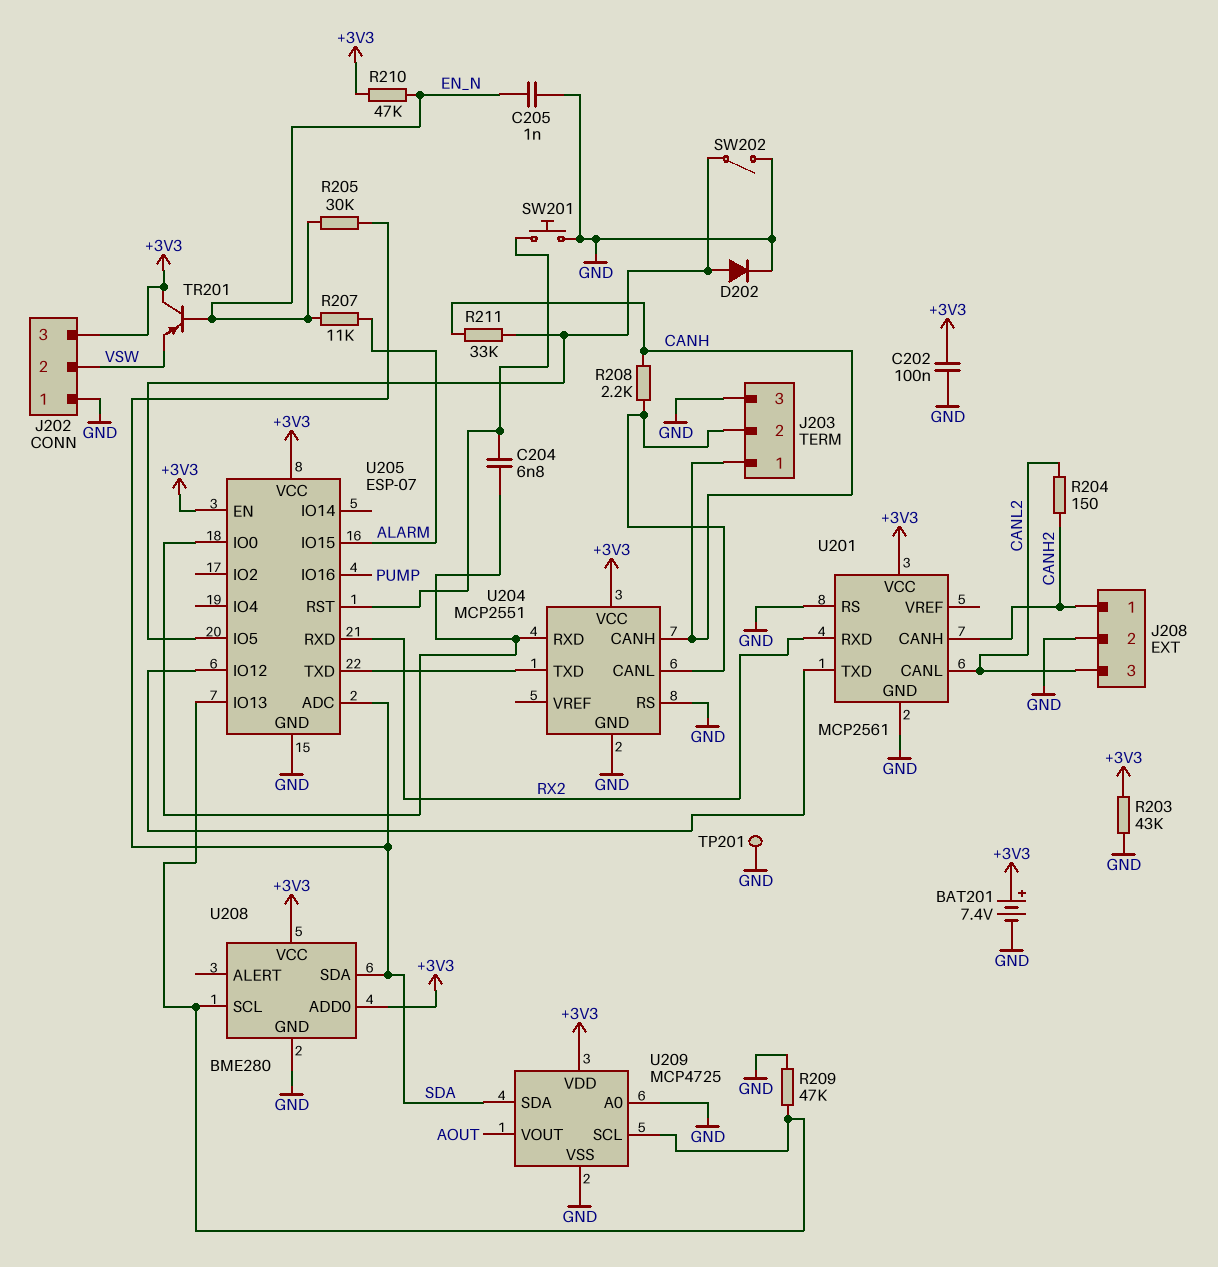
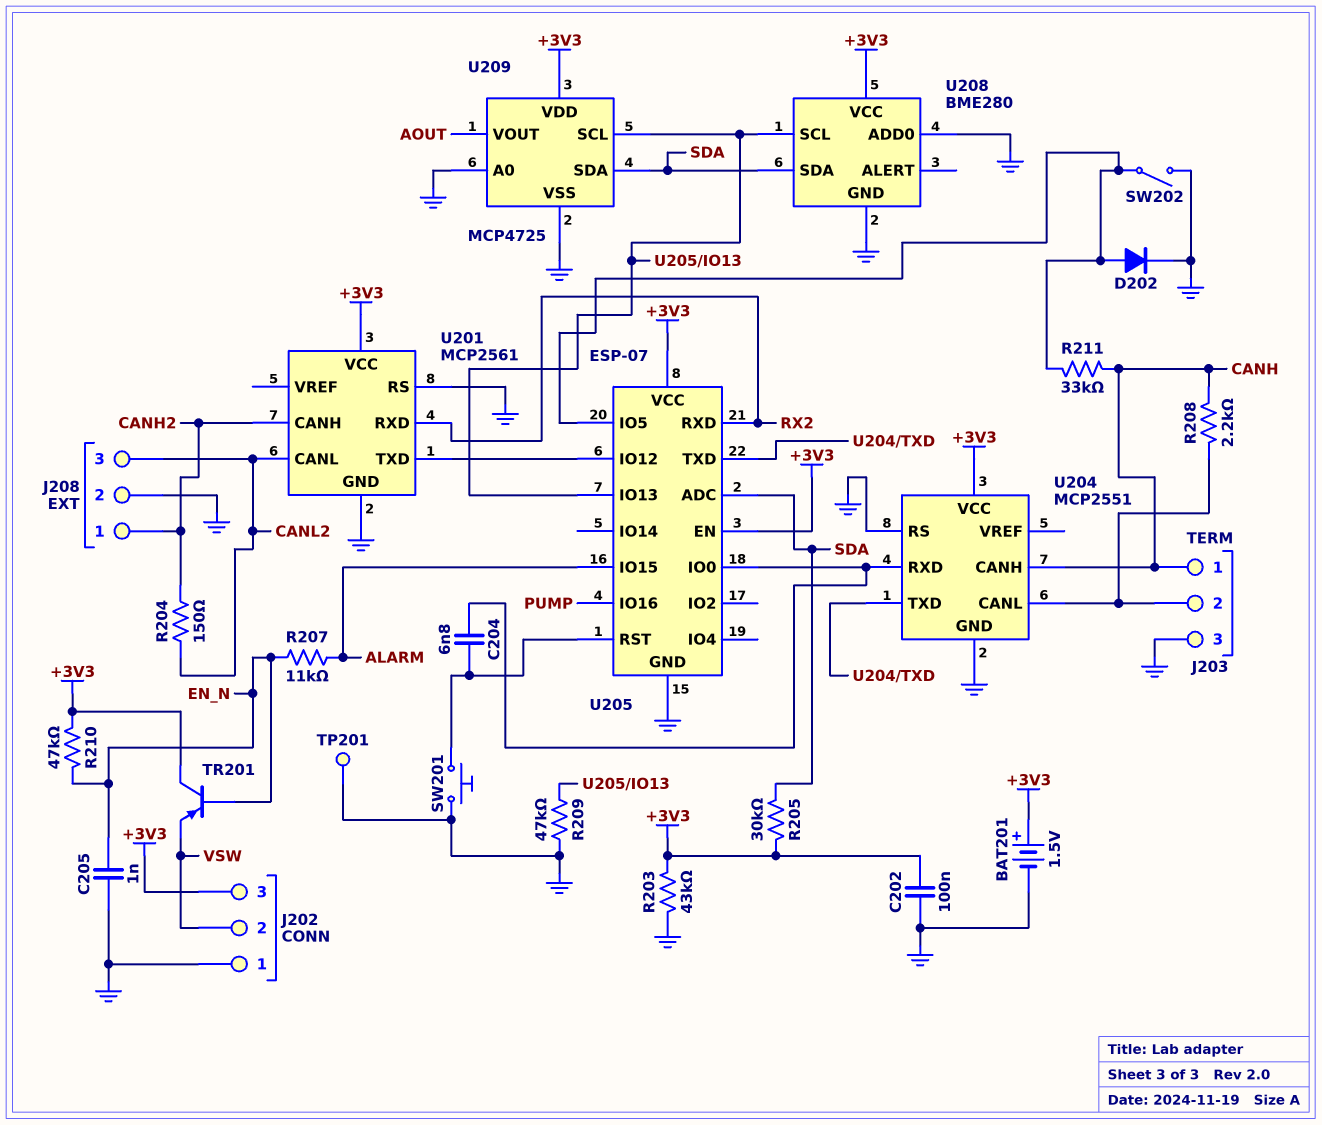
BAT201: 7.4V (plus +3V3, minus GND) -> 1.5V (plus +3V3, minus GND)
R205: 30k (EN_N, SDA) -> 30k (+3V3, SDA)
U208 pin ADD0: +3V3 -> GND

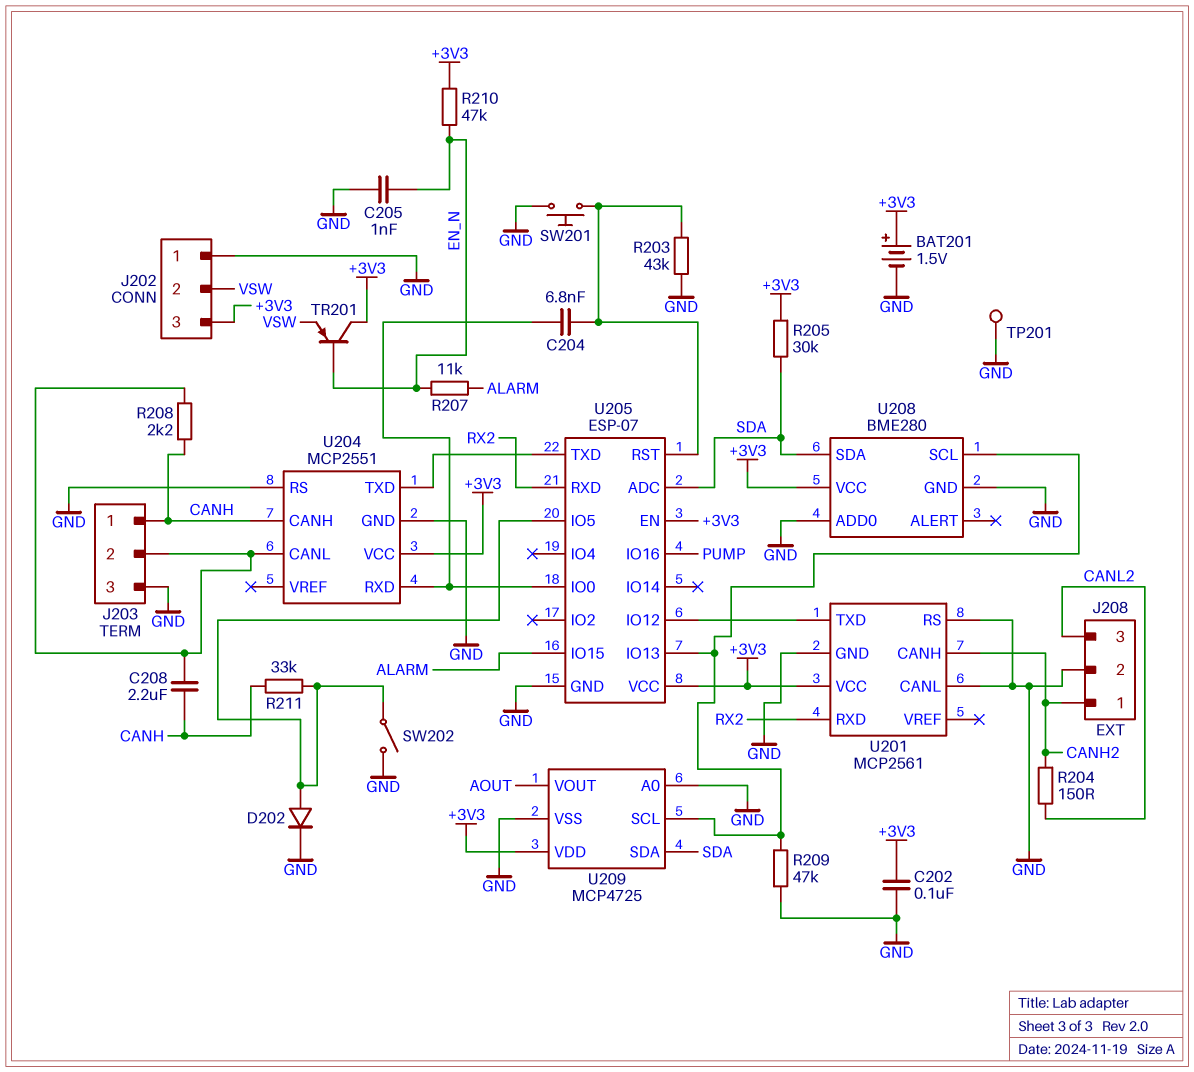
C208: none -> 2.2uF (CANH, J203/2)
R203: 43k (+3V3, GND) -> 43k (GND, U205/RST)
U201 pin CANL: CANL2 -> GND

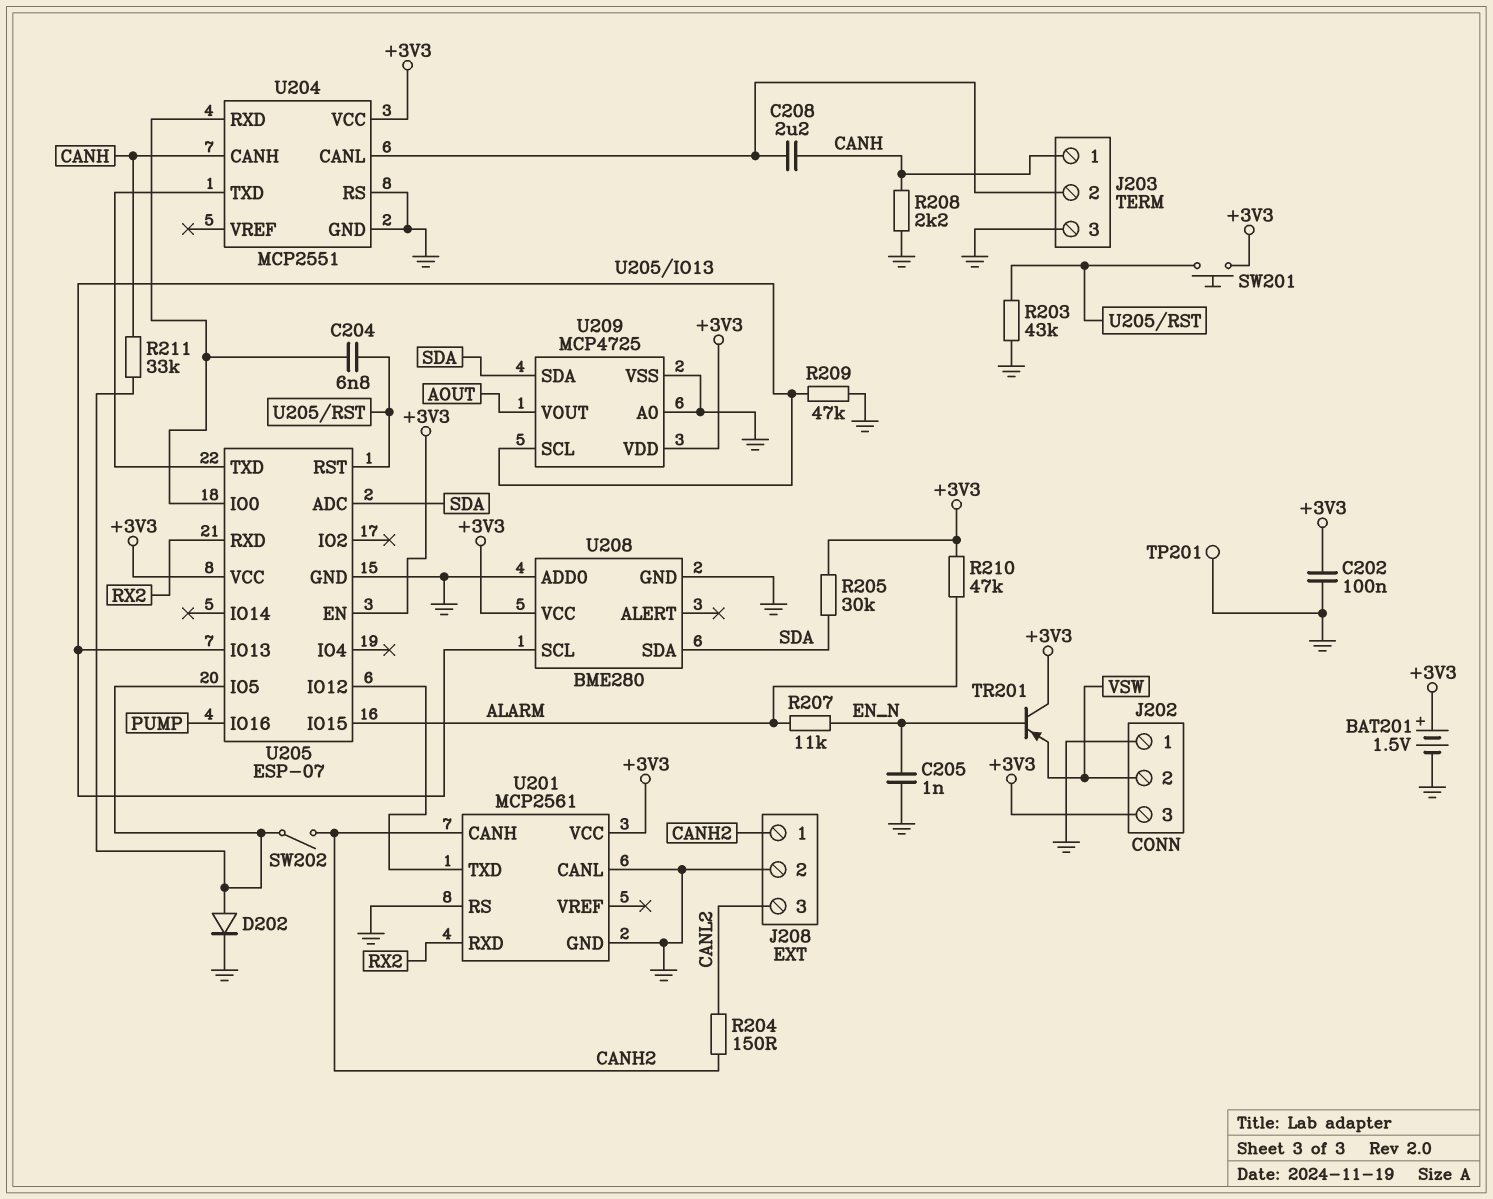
R208: 2.2k (CANH, J203/2) -> 2.2k (CANH, GND)
R210: 47k (+3V3, EN_N) -> 47k (+3V3, ALARM)
SW201: button (GND, U205/RST) -> button (+3V3, U205/RST)
SW202: switch (GND, U205/IO5) -> switch (CANH2, U205/IO5)

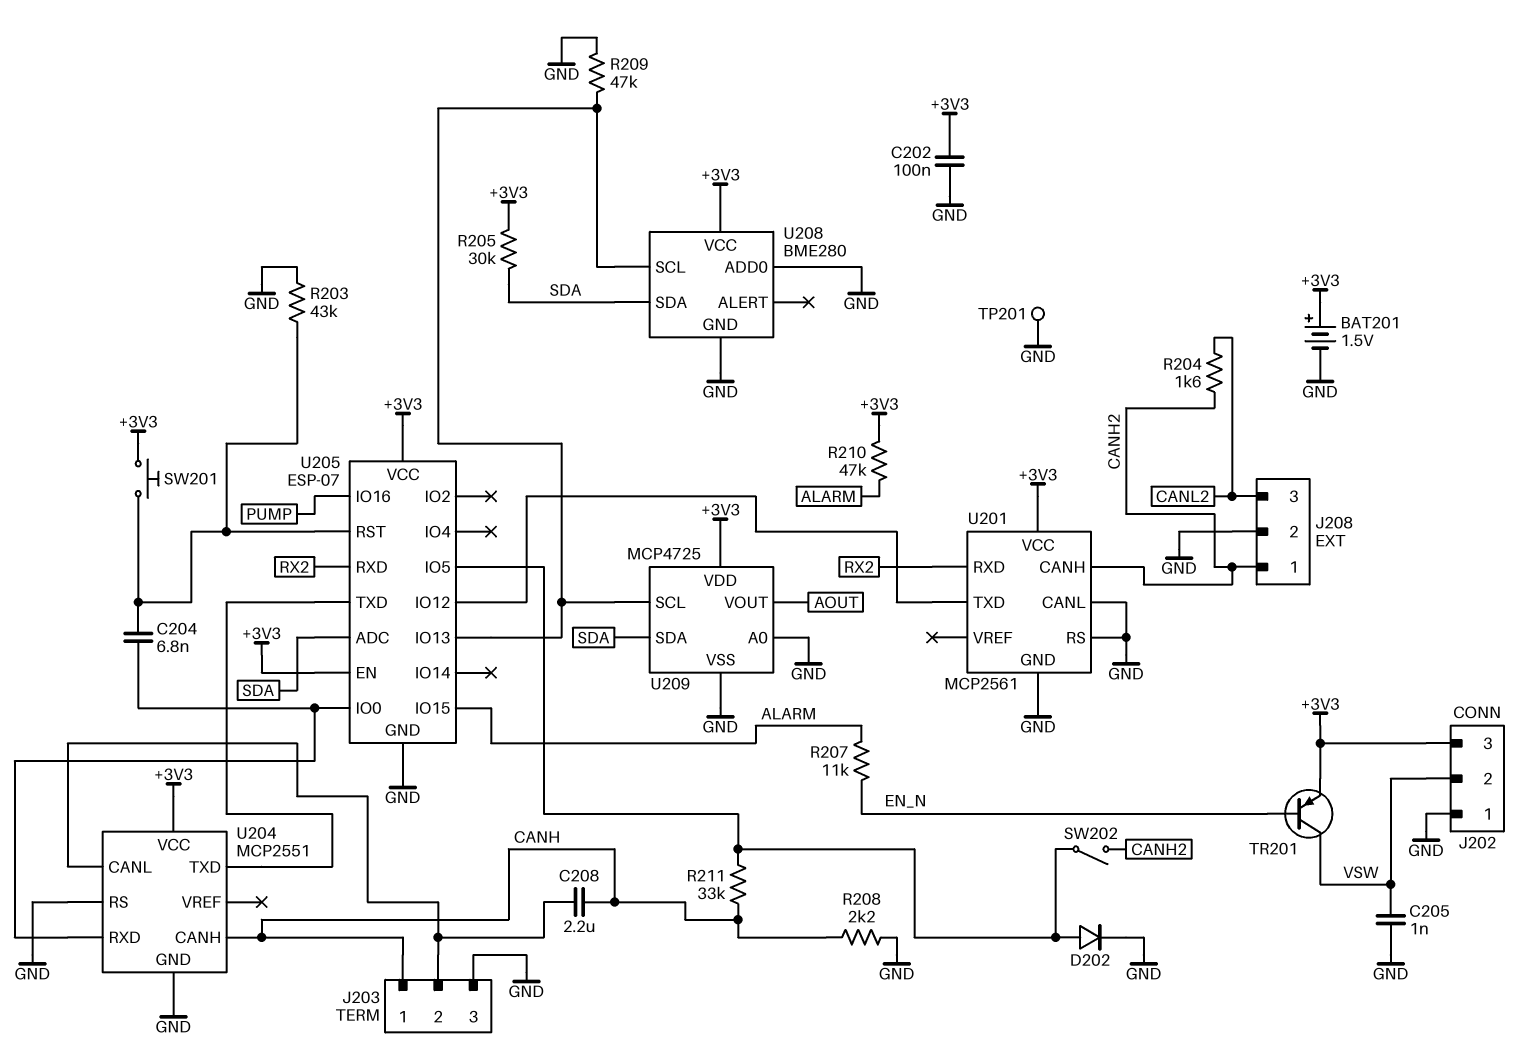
C205: 1nF (EN_N, GND) -> 1nF (GND, VSW)
R204: 150 (CANH2, CANL2) -> 1.6k (CANH2, CANL2)
TR201: PNP (B EN_N, C +3V3, E VSW) -> PNP (B EN_N, C VSW, E +3V3)

